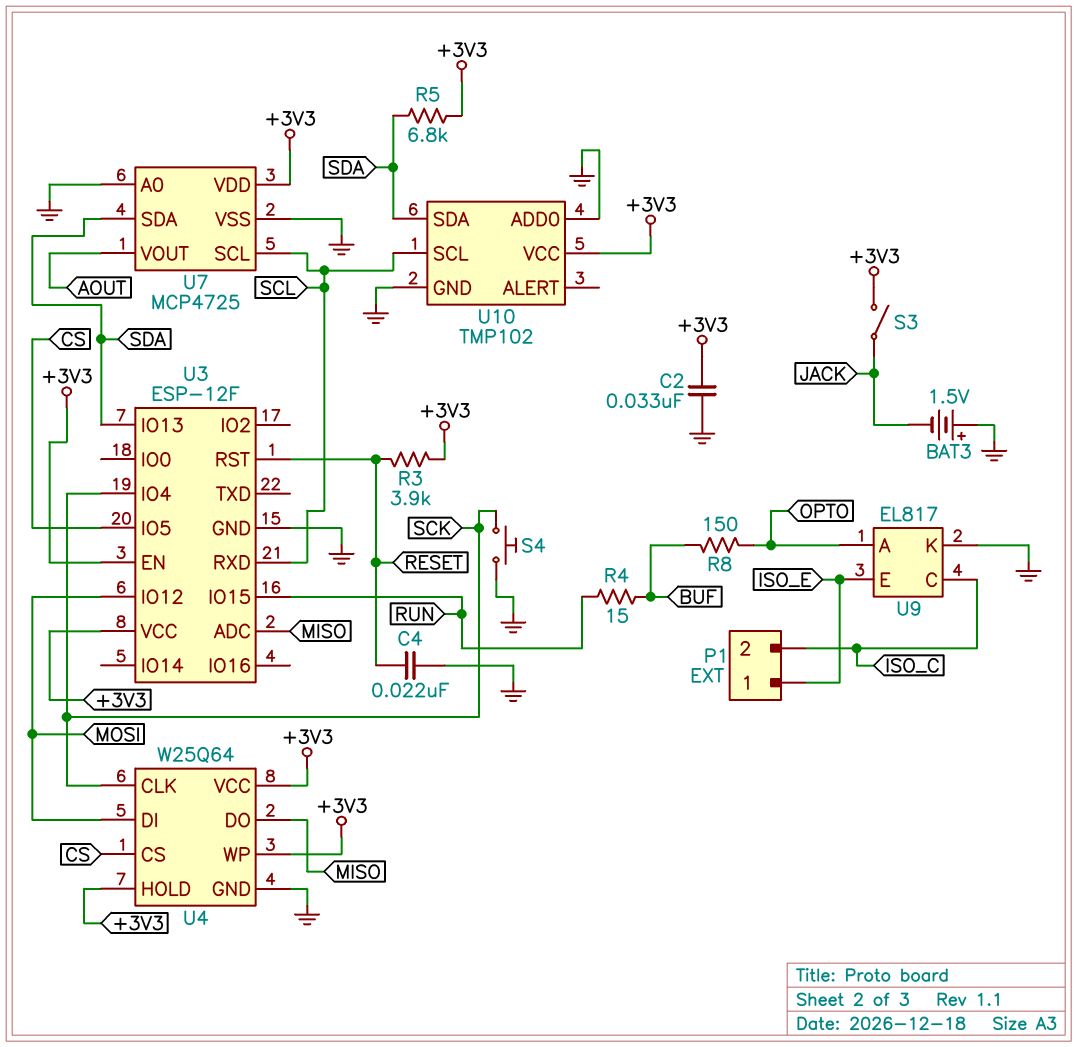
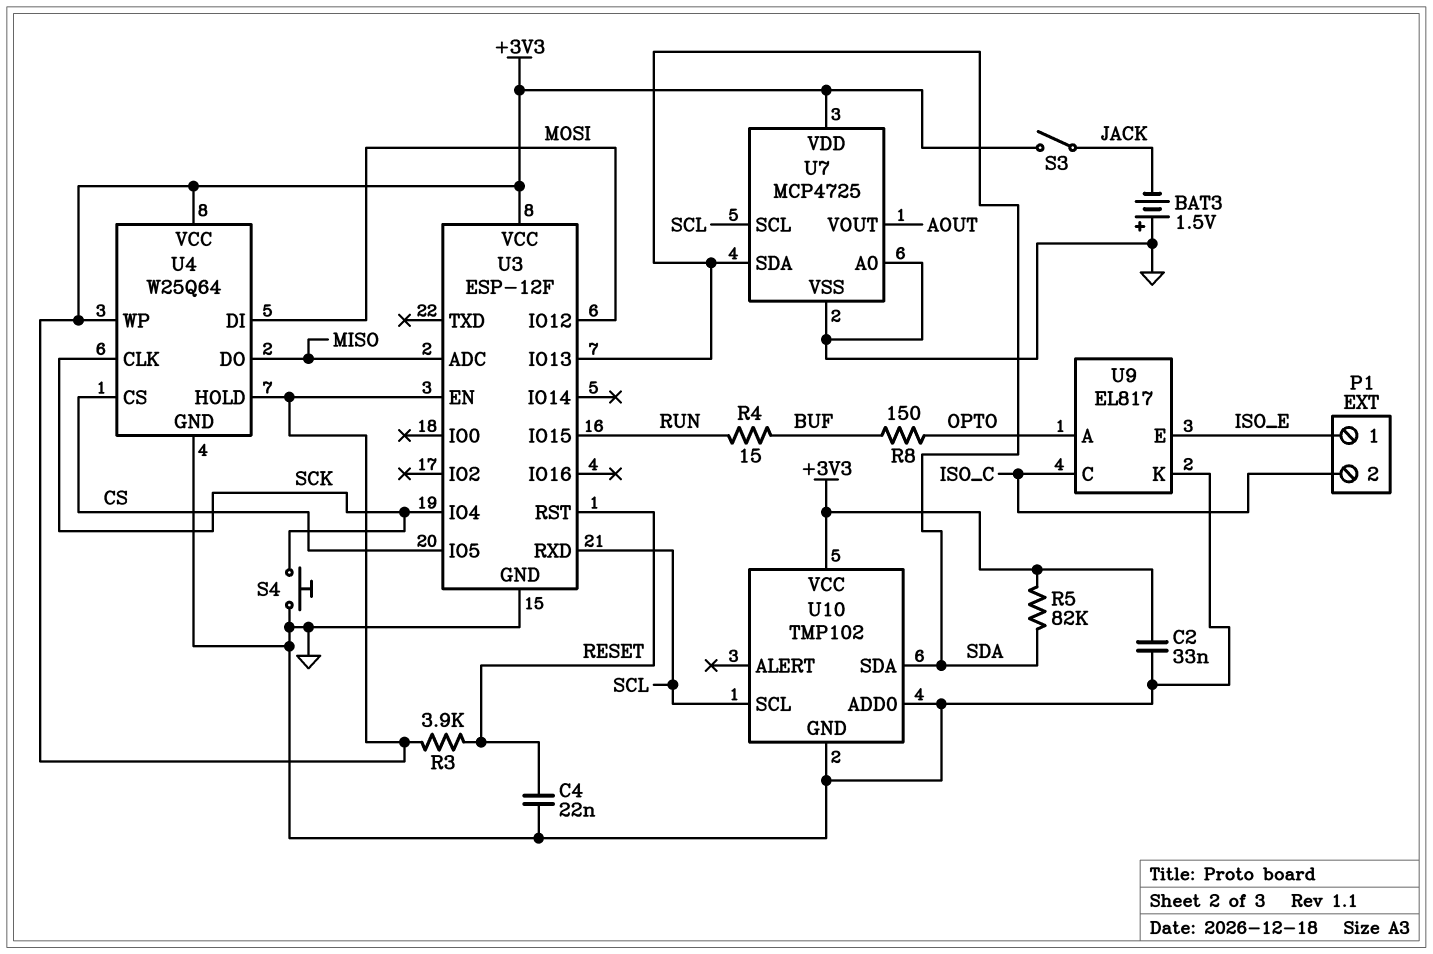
R5: 6.8k (+3V3, SDA) -> 82k (+3V3, SDA)

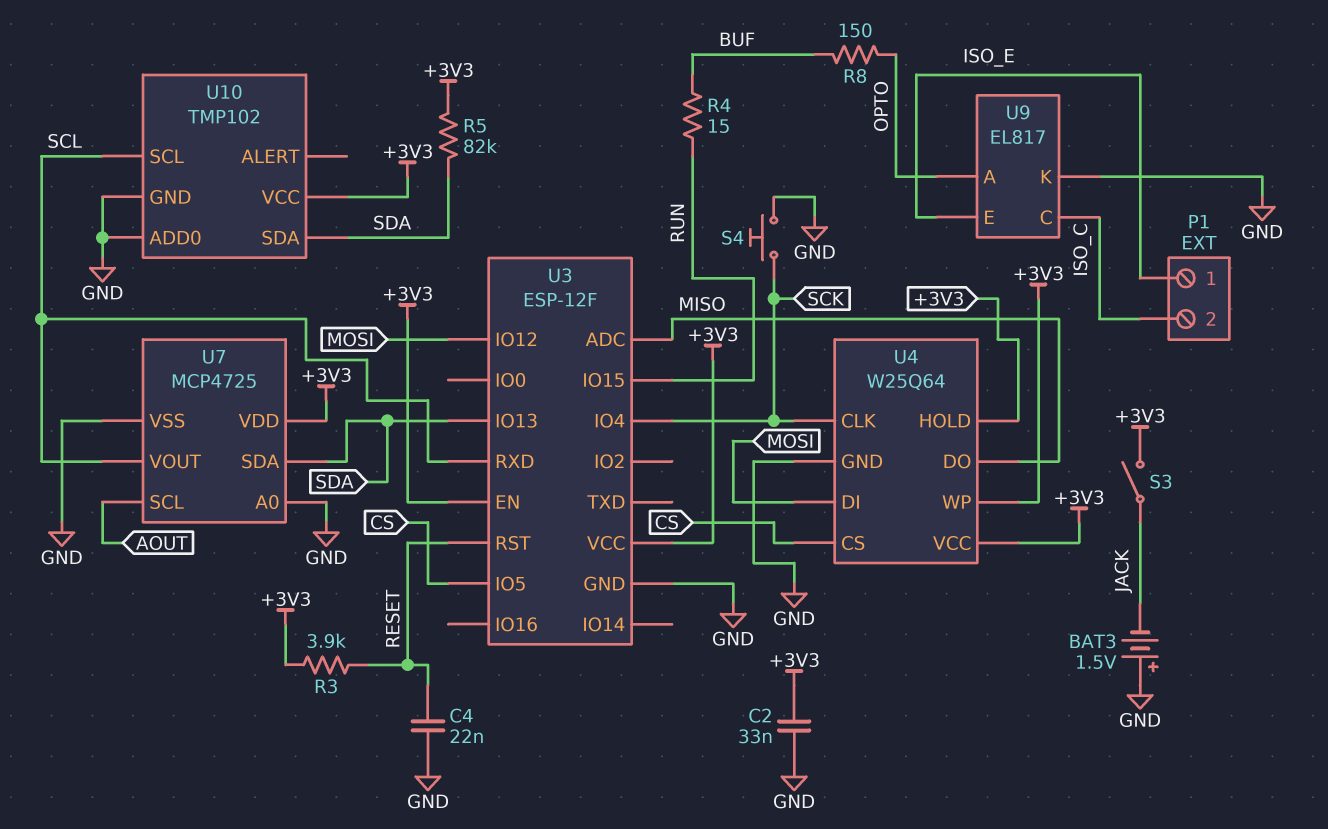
U7 pin SCL: SCL -> AOUT
U7 pin VOUT: AOUT -> SCL

